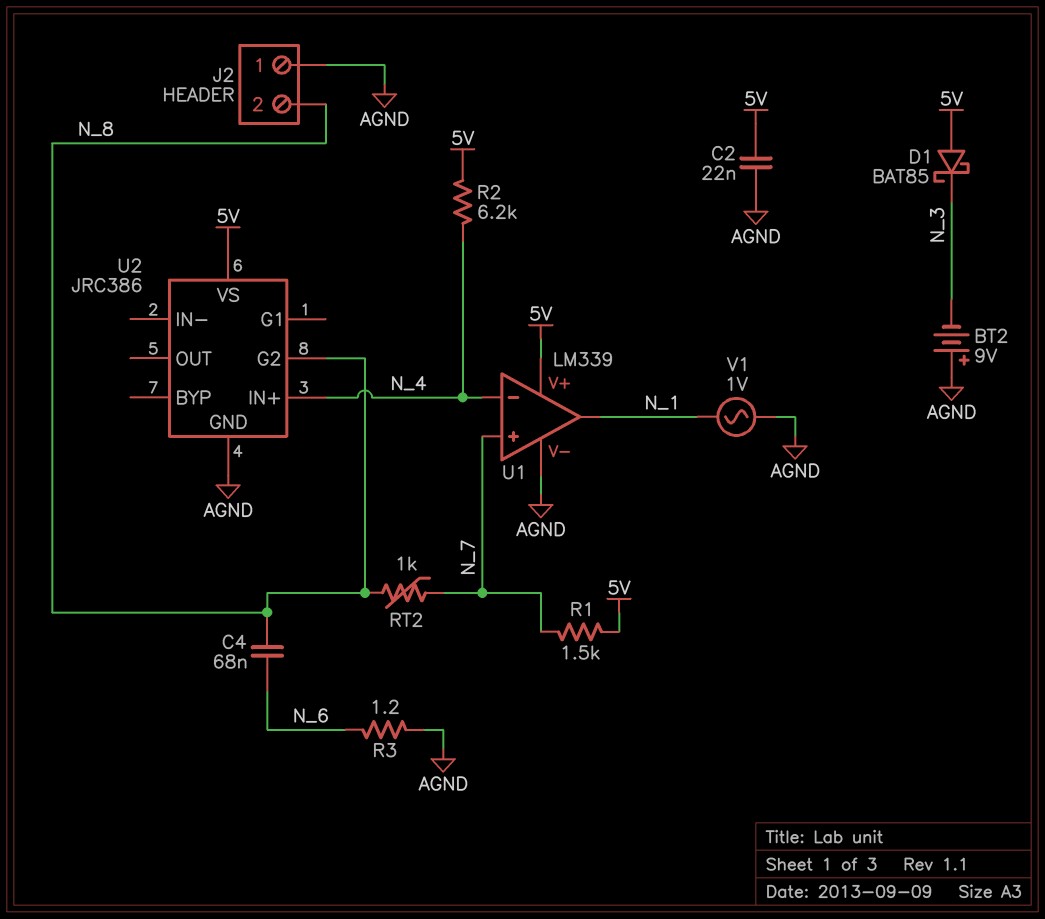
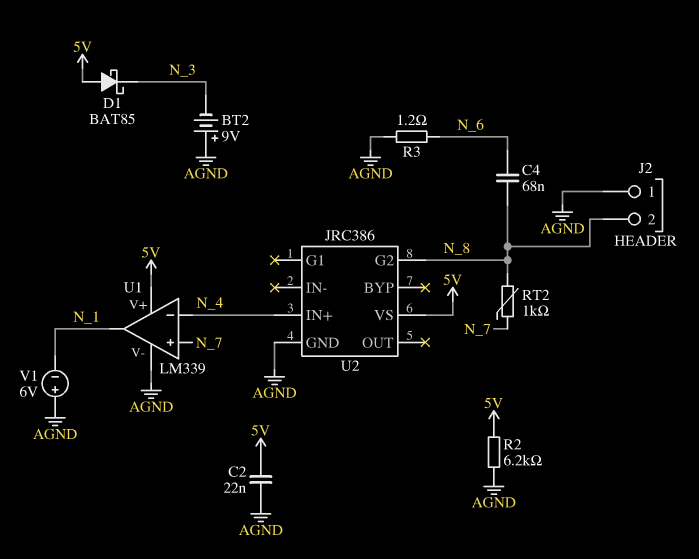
R1: 1.5k (5V, N_7) -> none
R2: 6.2k (5V, N_4) -> 6.2k (5V, AGND)
V1: AC 1V (AGND, N_1) -> 6V (plus AGND, minus N_1)

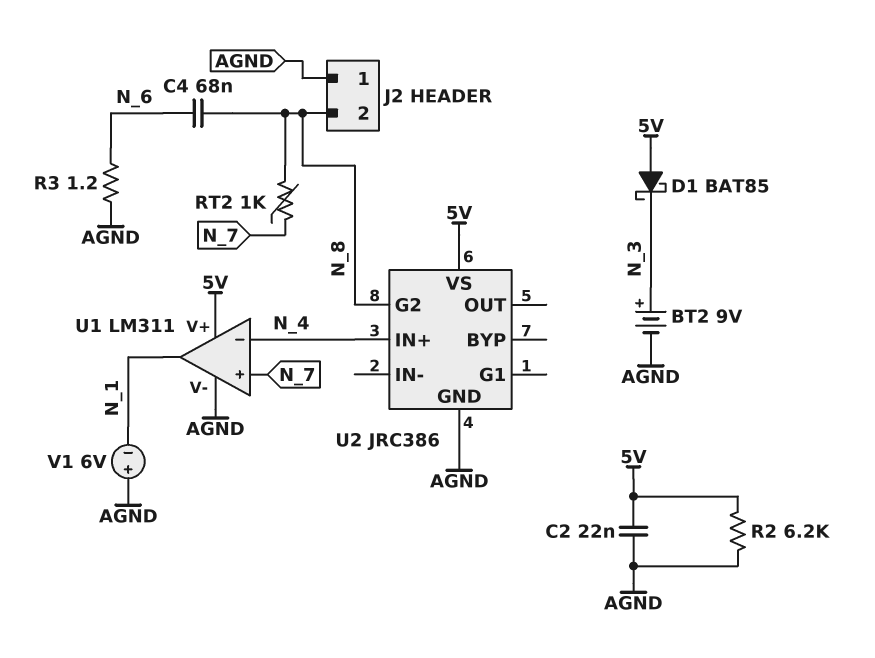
BT2: 9V (plus AGND, minus N_3) -> 9V (plus N_3, minus AGND)
U1: LM339 -> LM311

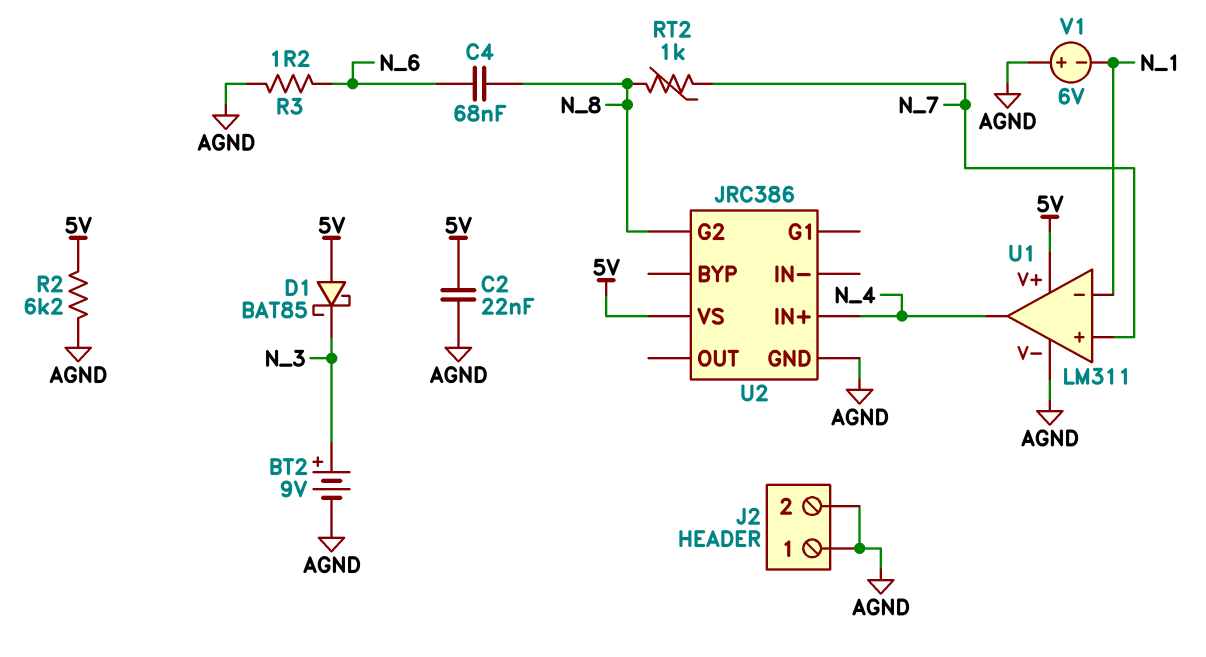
J2 pin 2: N_8 -> AGND
U1 pin in-: N_4 -> N_1
U1 pin out: N_1 -> N_4

